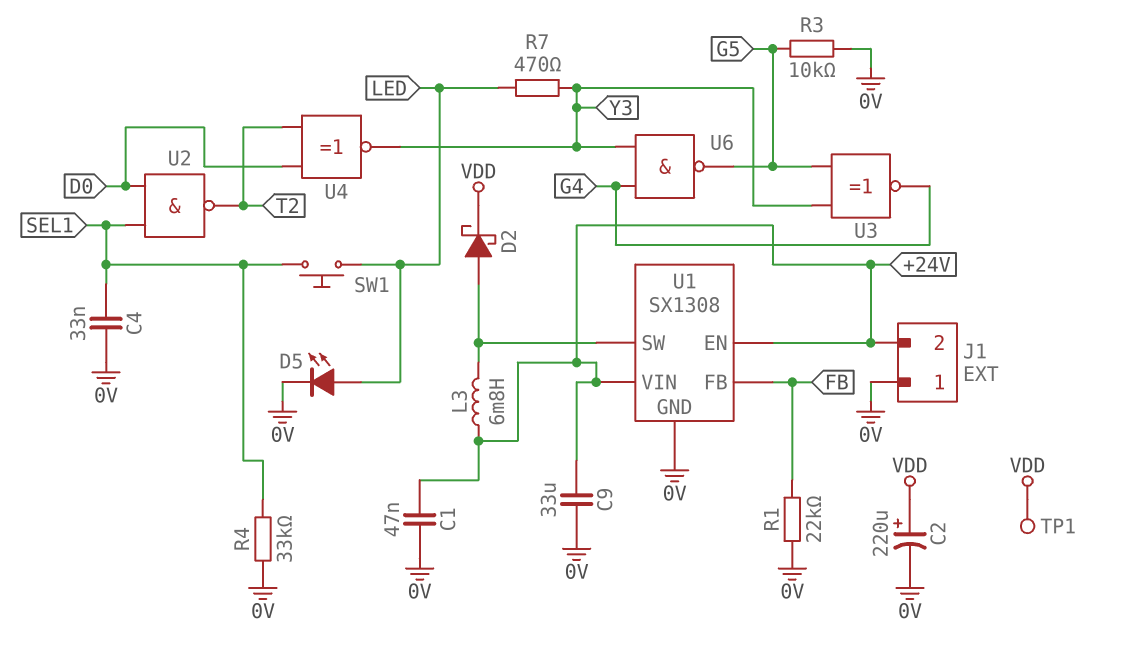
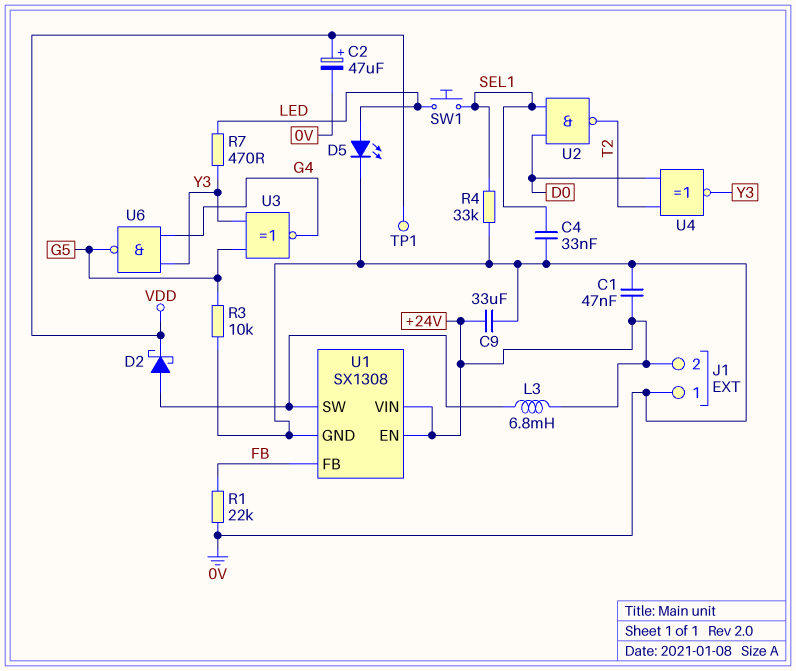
C2: 220uF (plus VDD, minus 0V) -> 47uF (plus VDD, minus 0V)

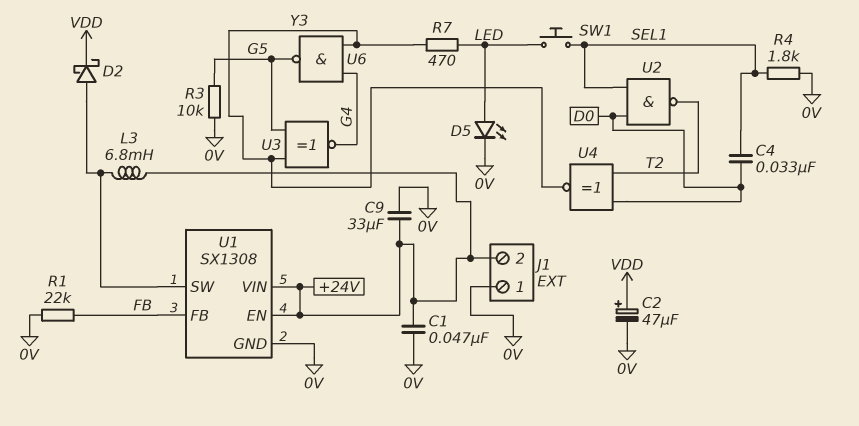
C4: 33nF (0V, SEL1) -> 33nF (D0, SEL1)
R4: 33k (0V, SEL1) -> 1.8k (0V, SEL1)
TP1: test point (VDD) -> none

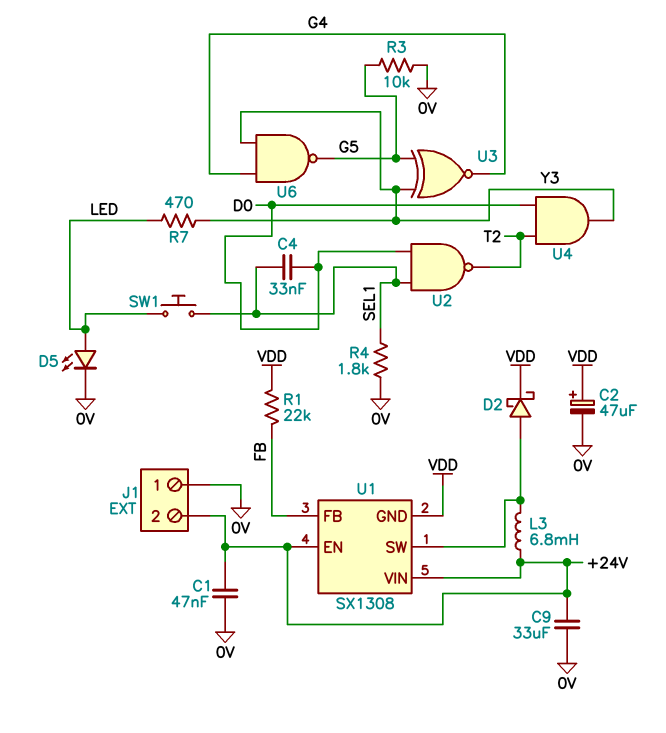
R1: 22k (0V, FB) -> 22k (FB, VDD)
U1 pin GND: 0V -> VDD
U4: XNOR (in D0, in T2, out Y3) -> AND (in D0, in T2, out Y3)

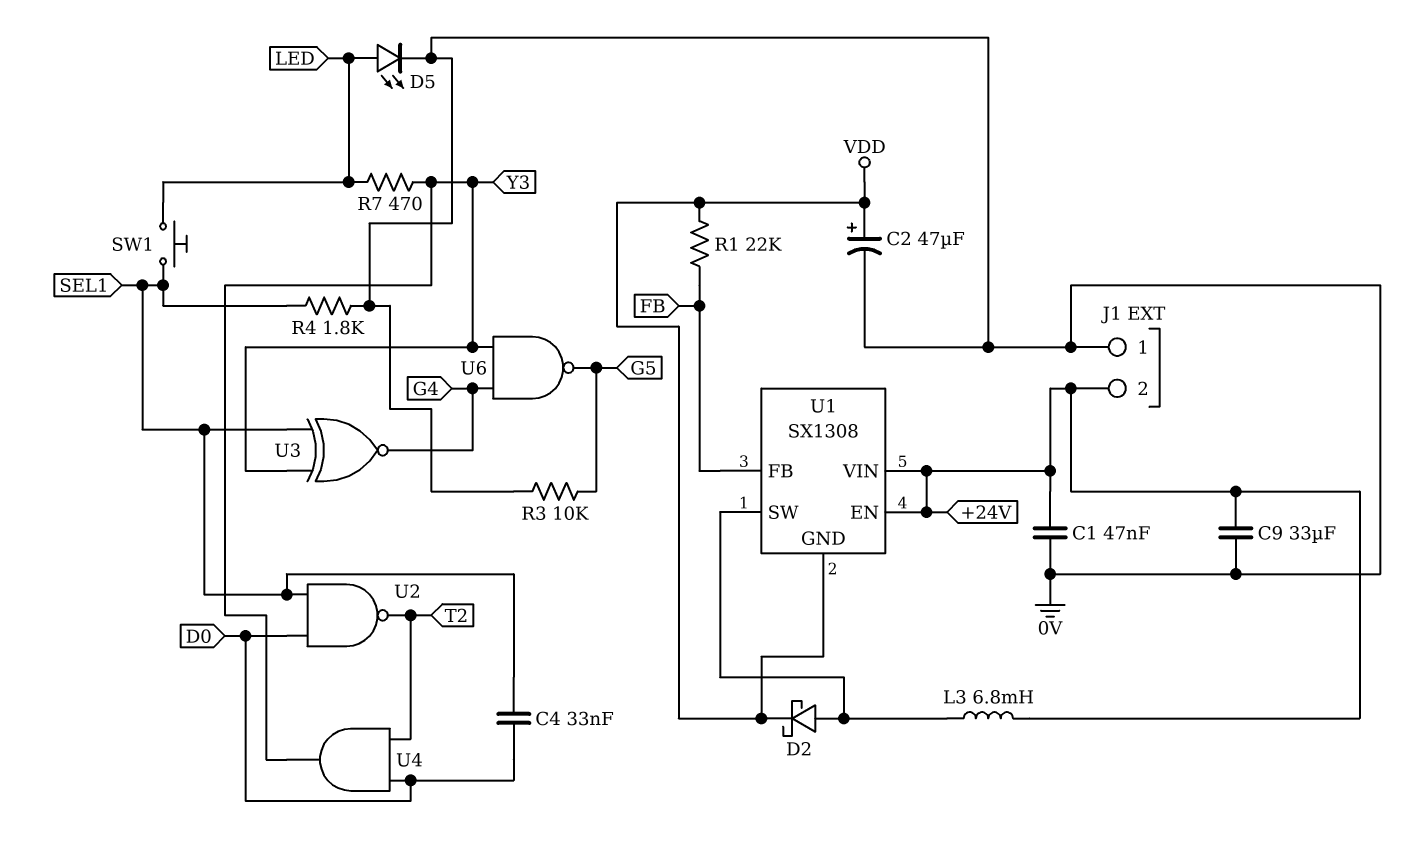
U3: XNOR (in G5, in Y3, out G4) -> XNOR (in SEL1, in Y3, out G4)

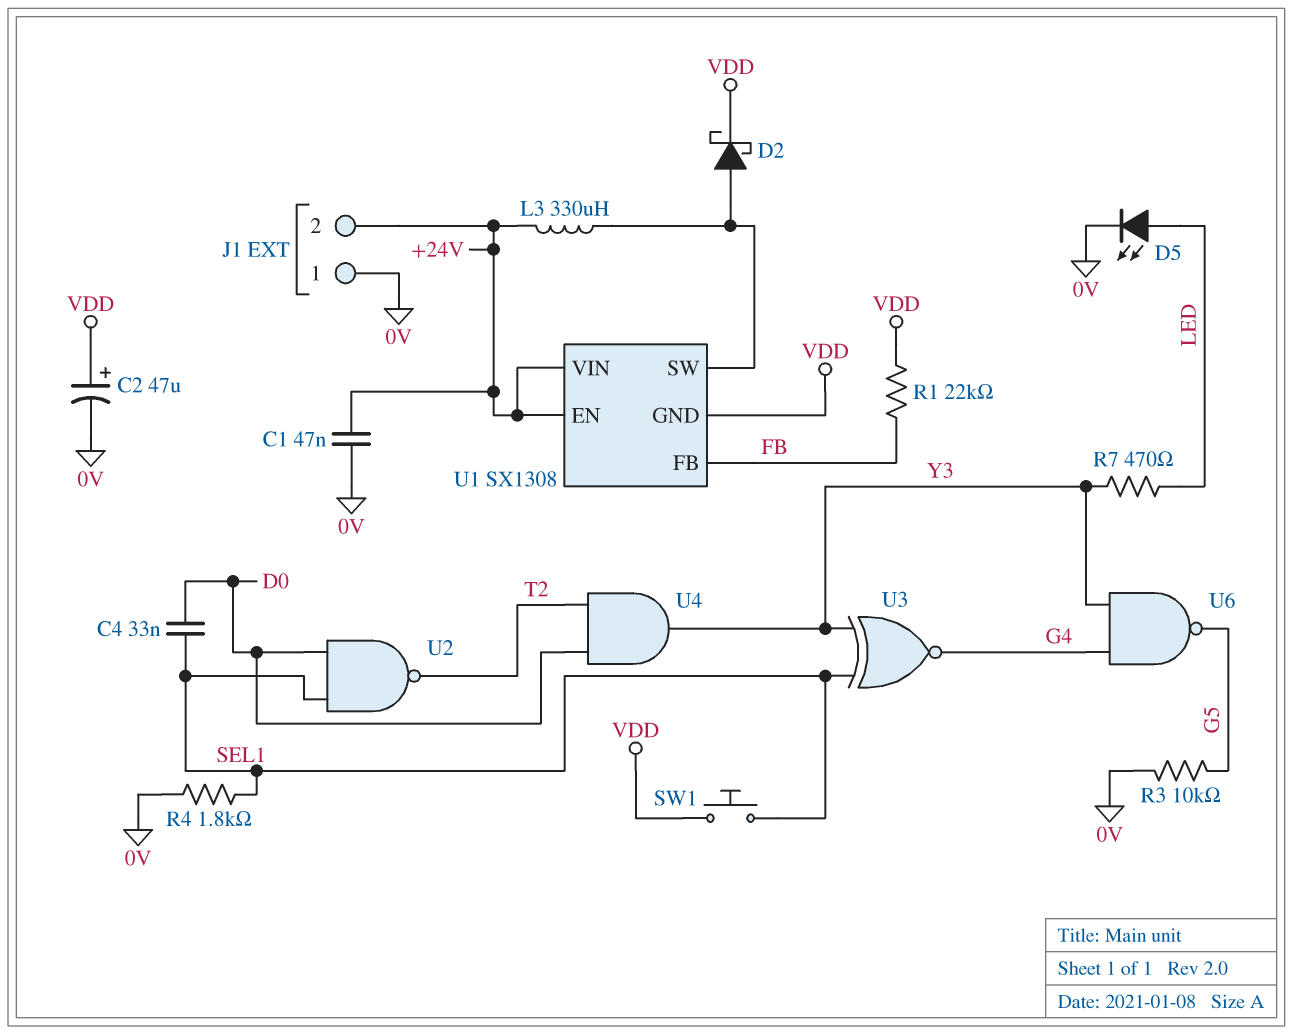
C9: 33uF (+24V, 0V) -> none
L3: 6.8mH (+24V, U1/SW) -> 330uH (+24V, U1/SW)
SW1: button (LED, SEL1) -> button (SEL1, VDD)

